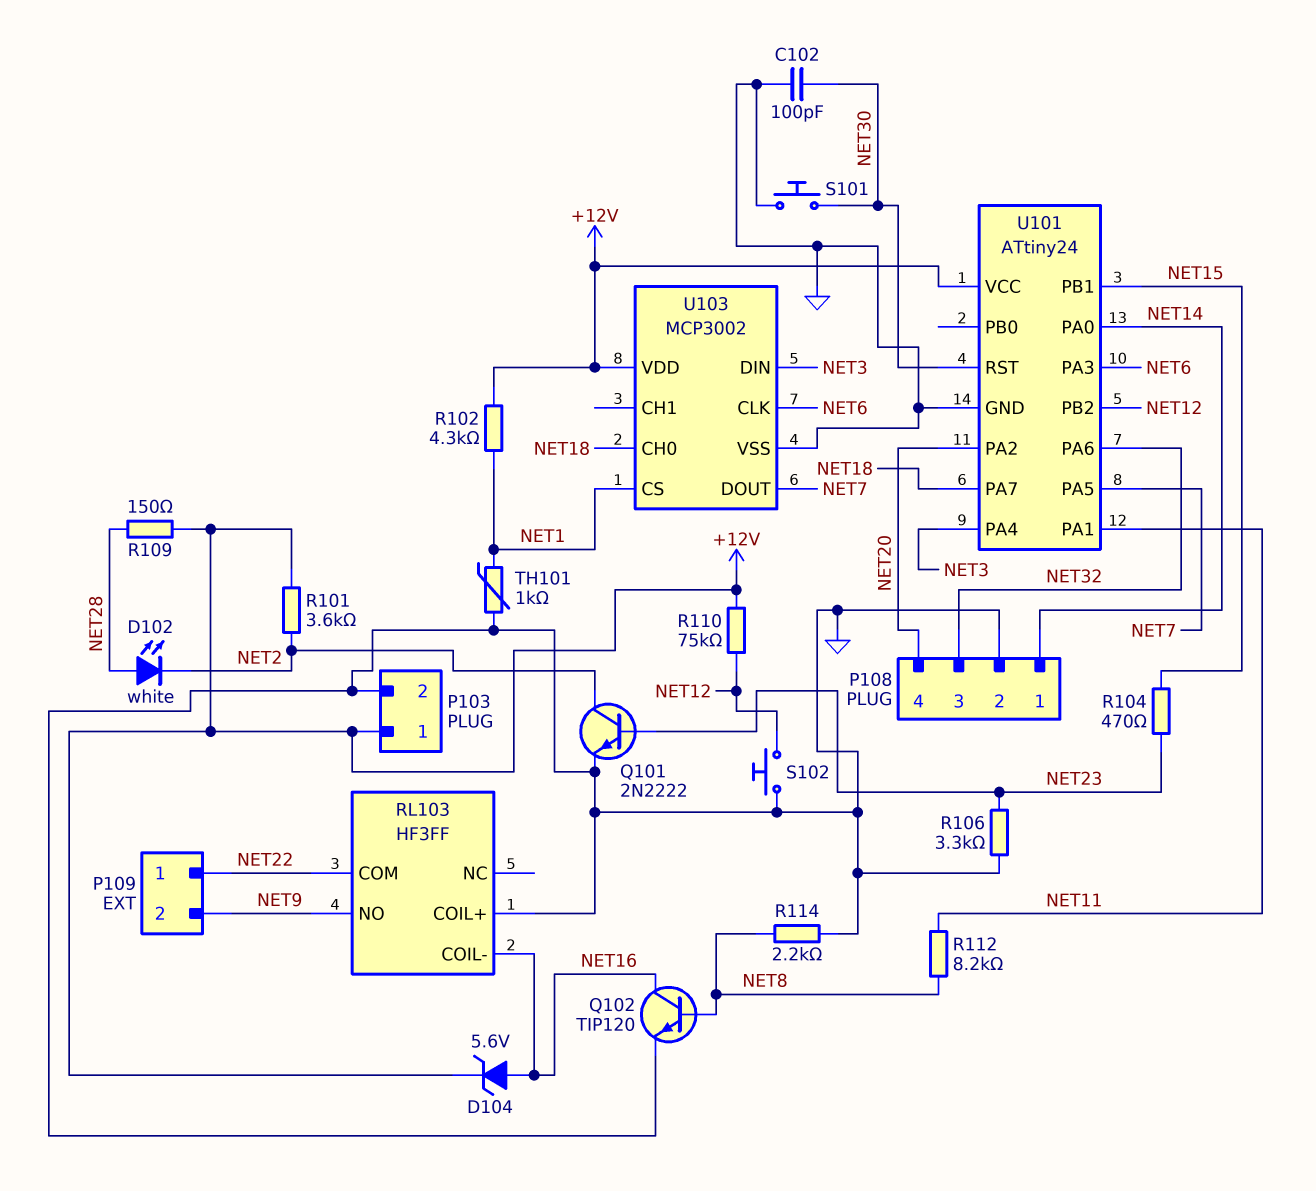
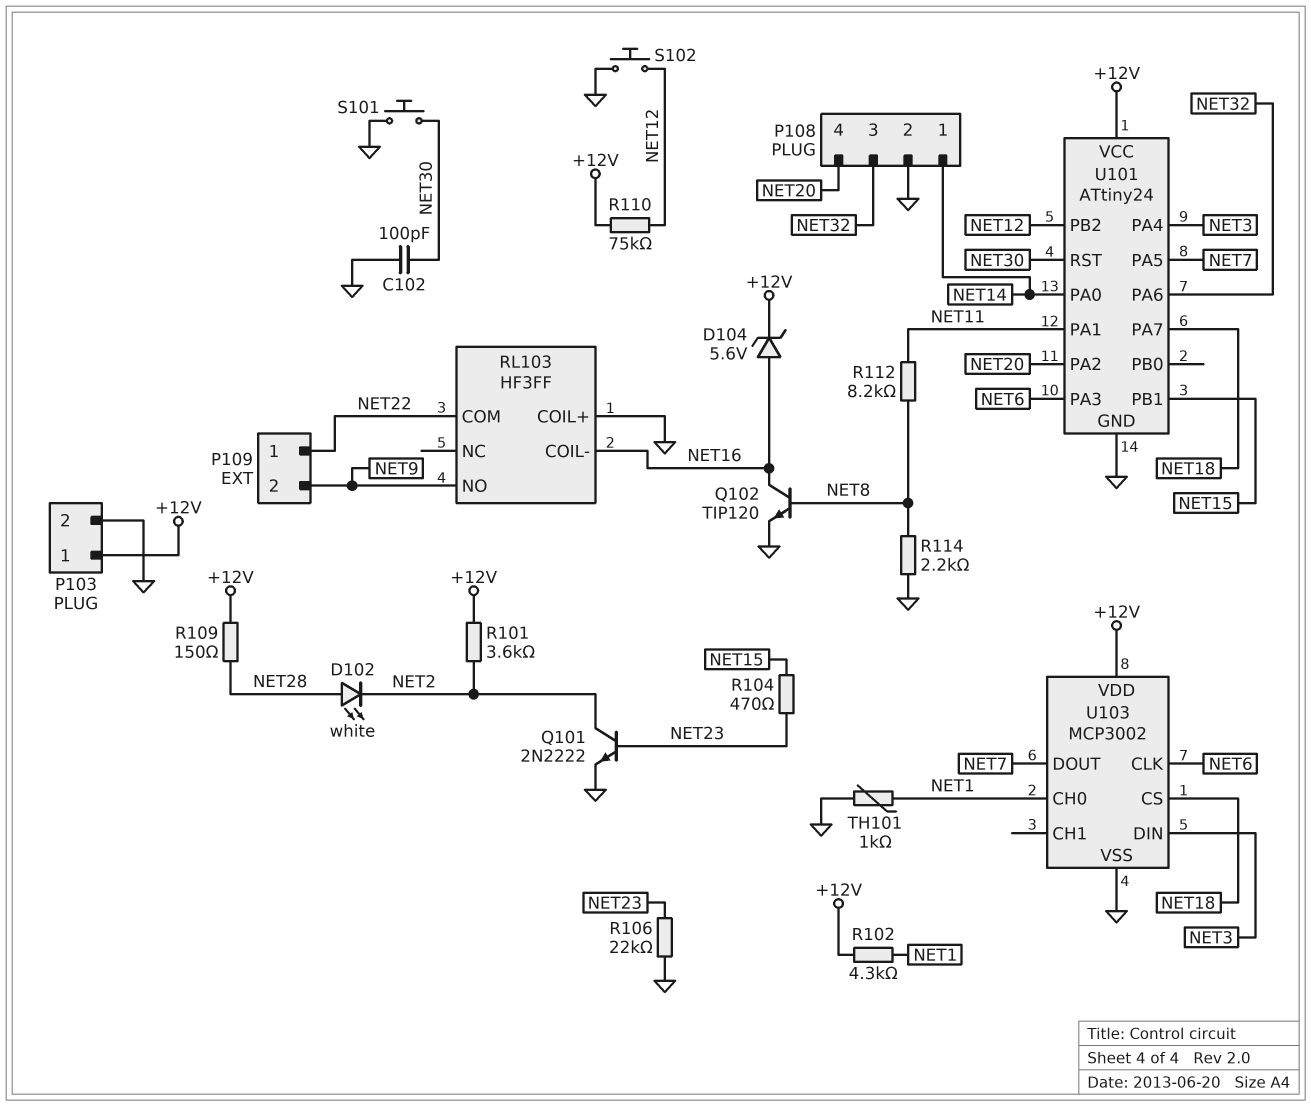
R106: 3.3k (GND, NET23) -> 22k (GND, NET23)
U103 pin CH0: NET18 -> NET1
U103 pin CS: NET1 -> NET18

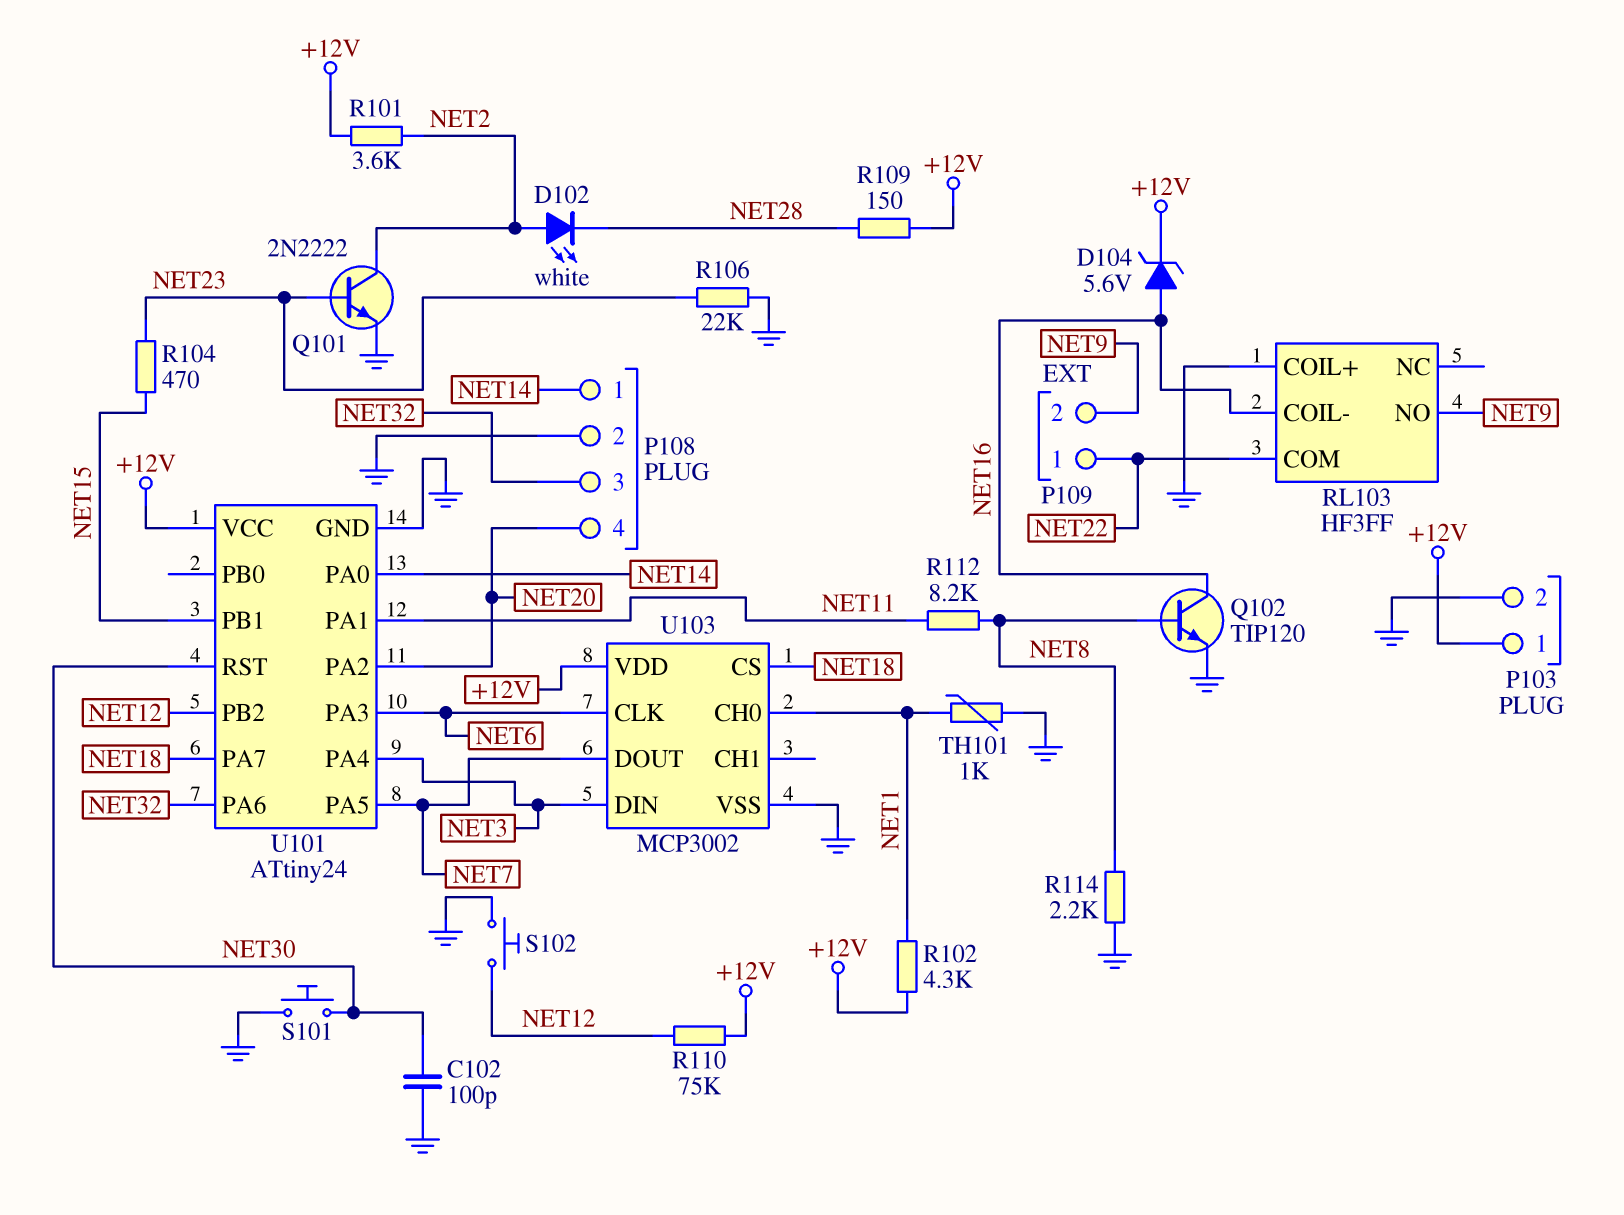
D102: LED white (A NET28, K NET2) -> LED white (A NET2, K NET28)

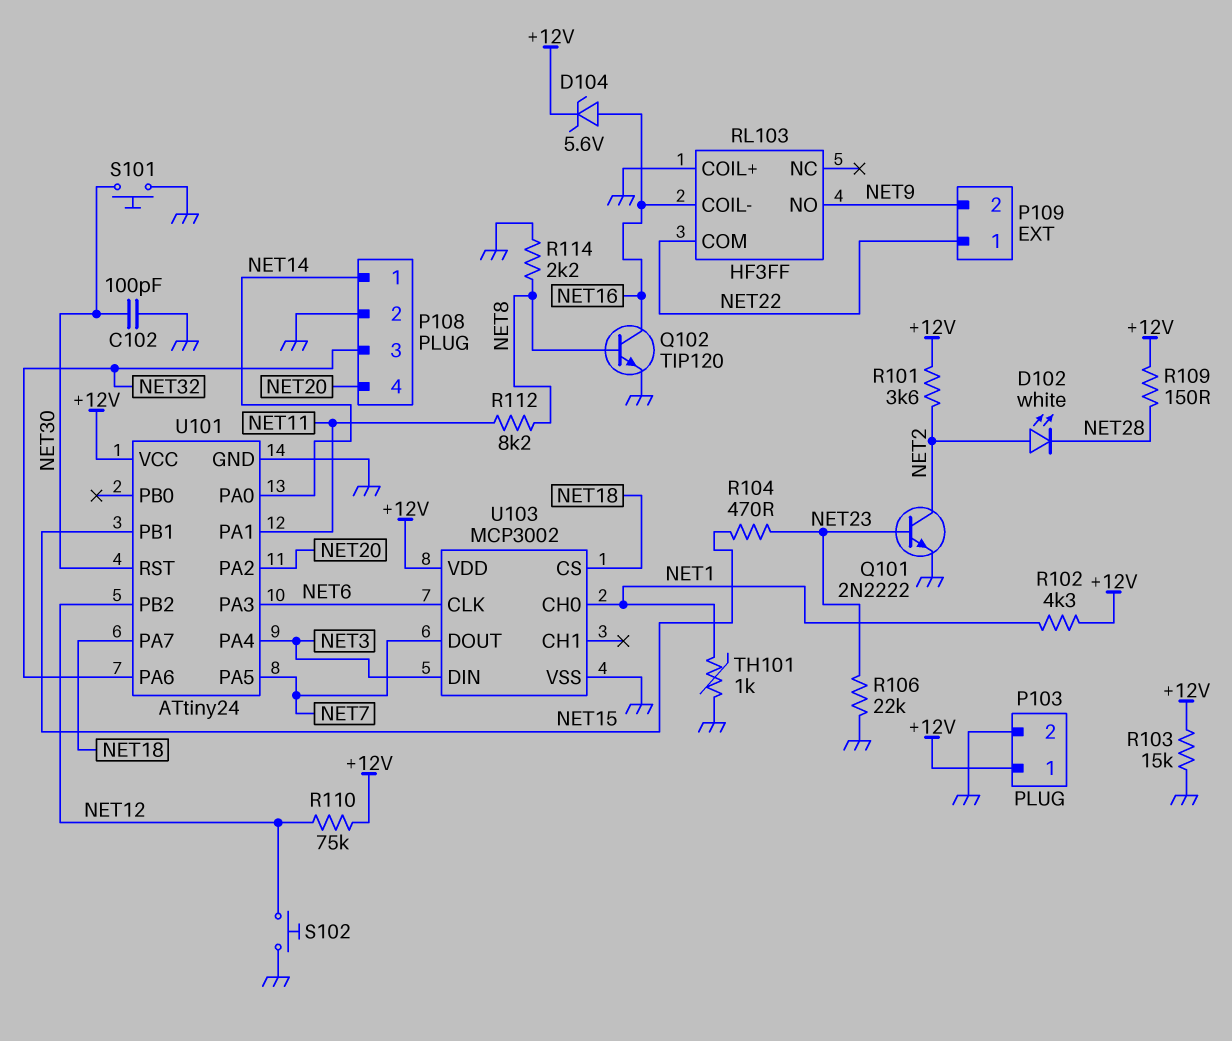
R103: none -> 15k (+12V, GND)

